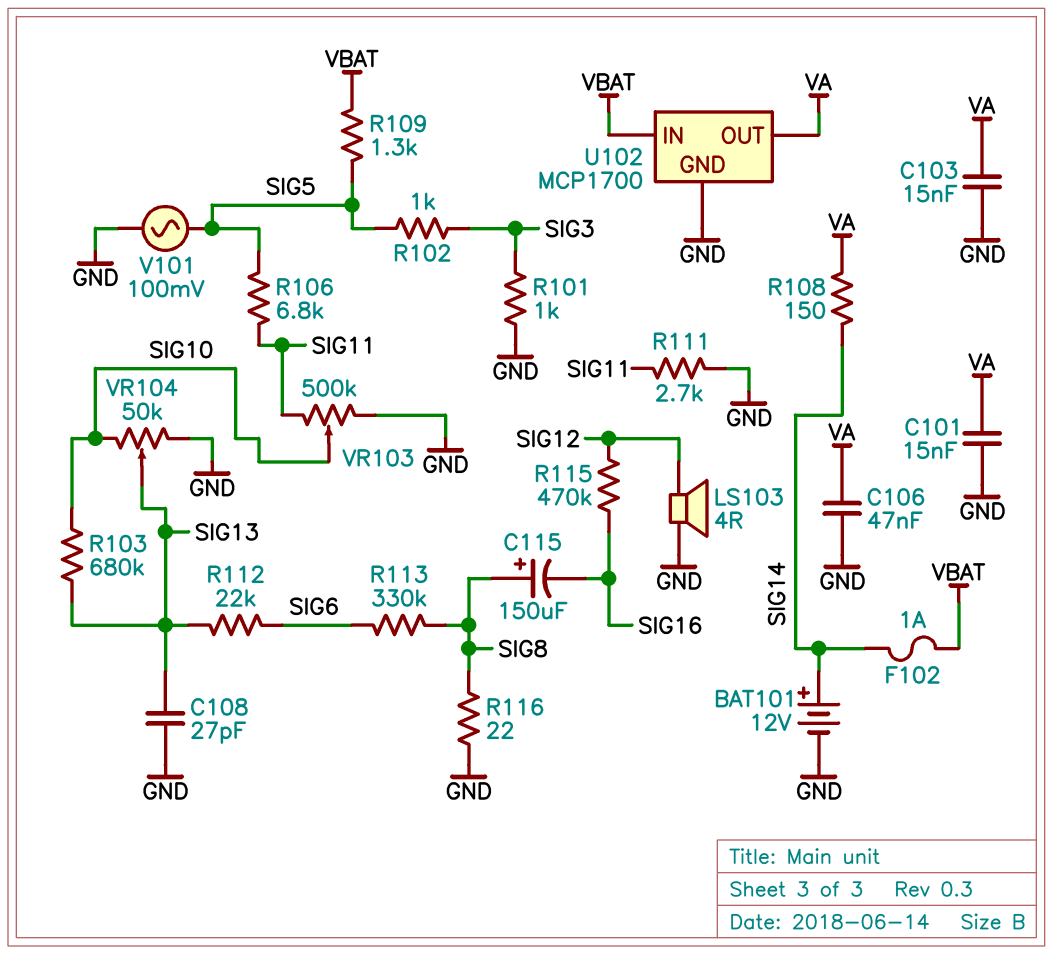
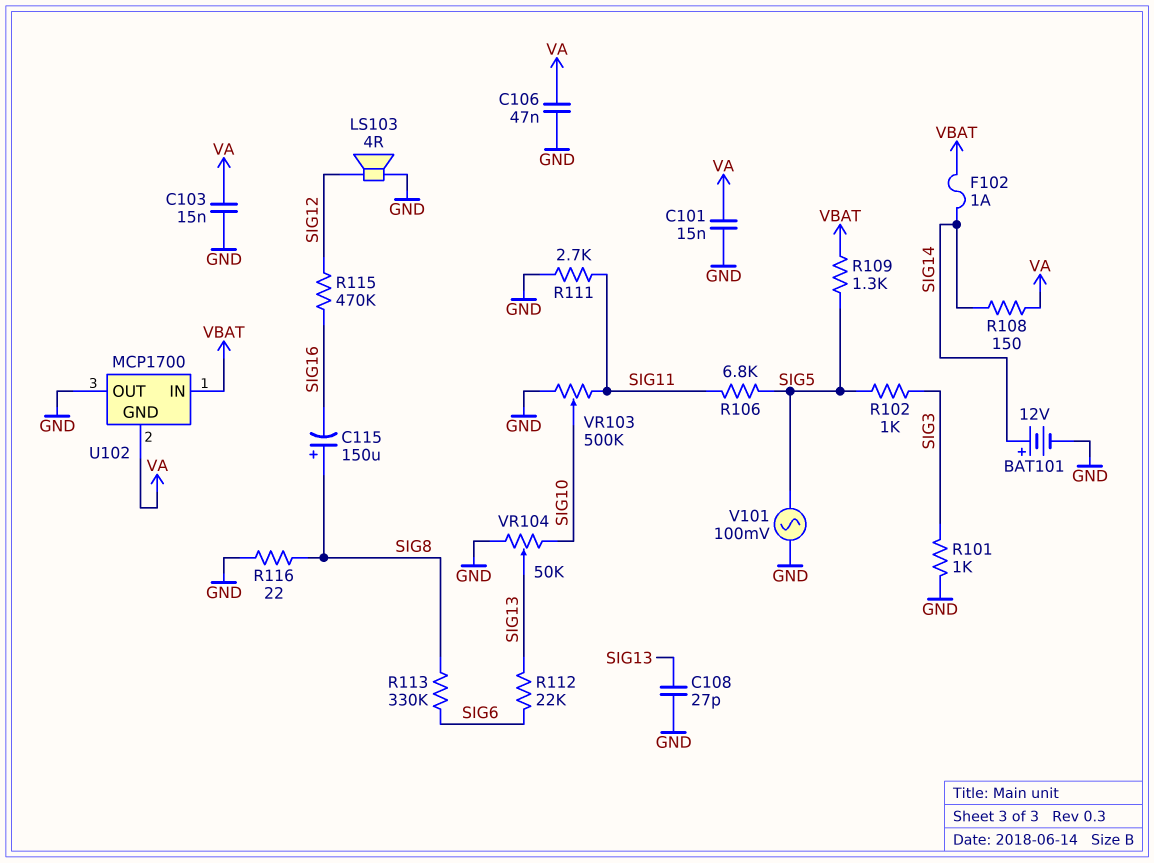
R103: 680k (SIG10, SIG13) -> none
U102 pin GND: GND -> VA
U102 pin OUT: VA -> GND

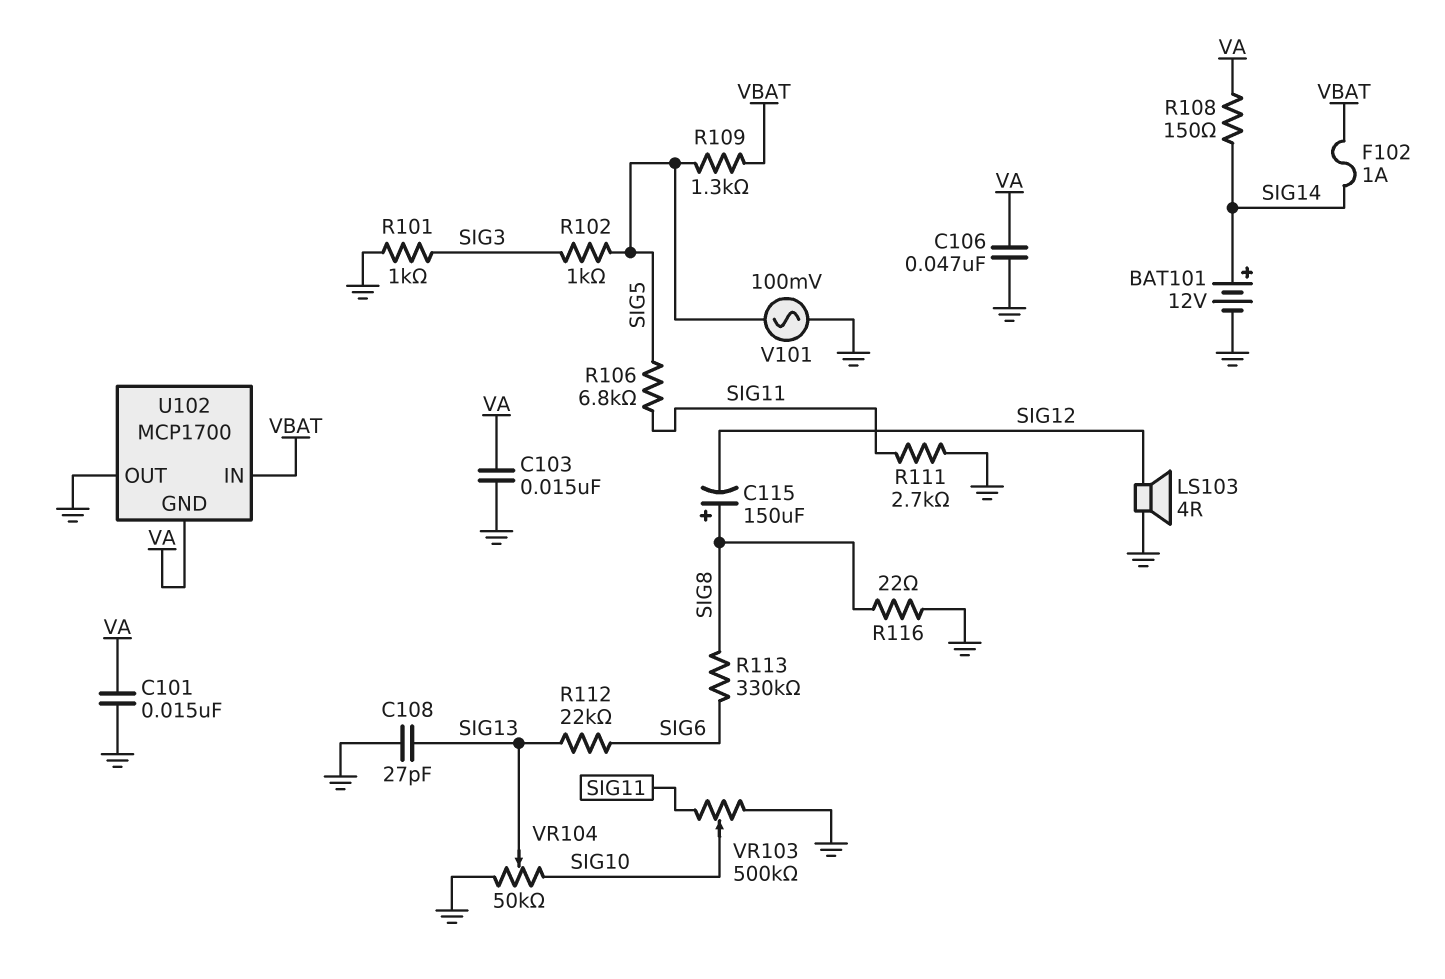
C115: 150uF (plus SIG8, minus SIG16) -> 150uF (plus SIG8, minus SIG12)
R115: 470k (SIG12, SIG16) -> none

